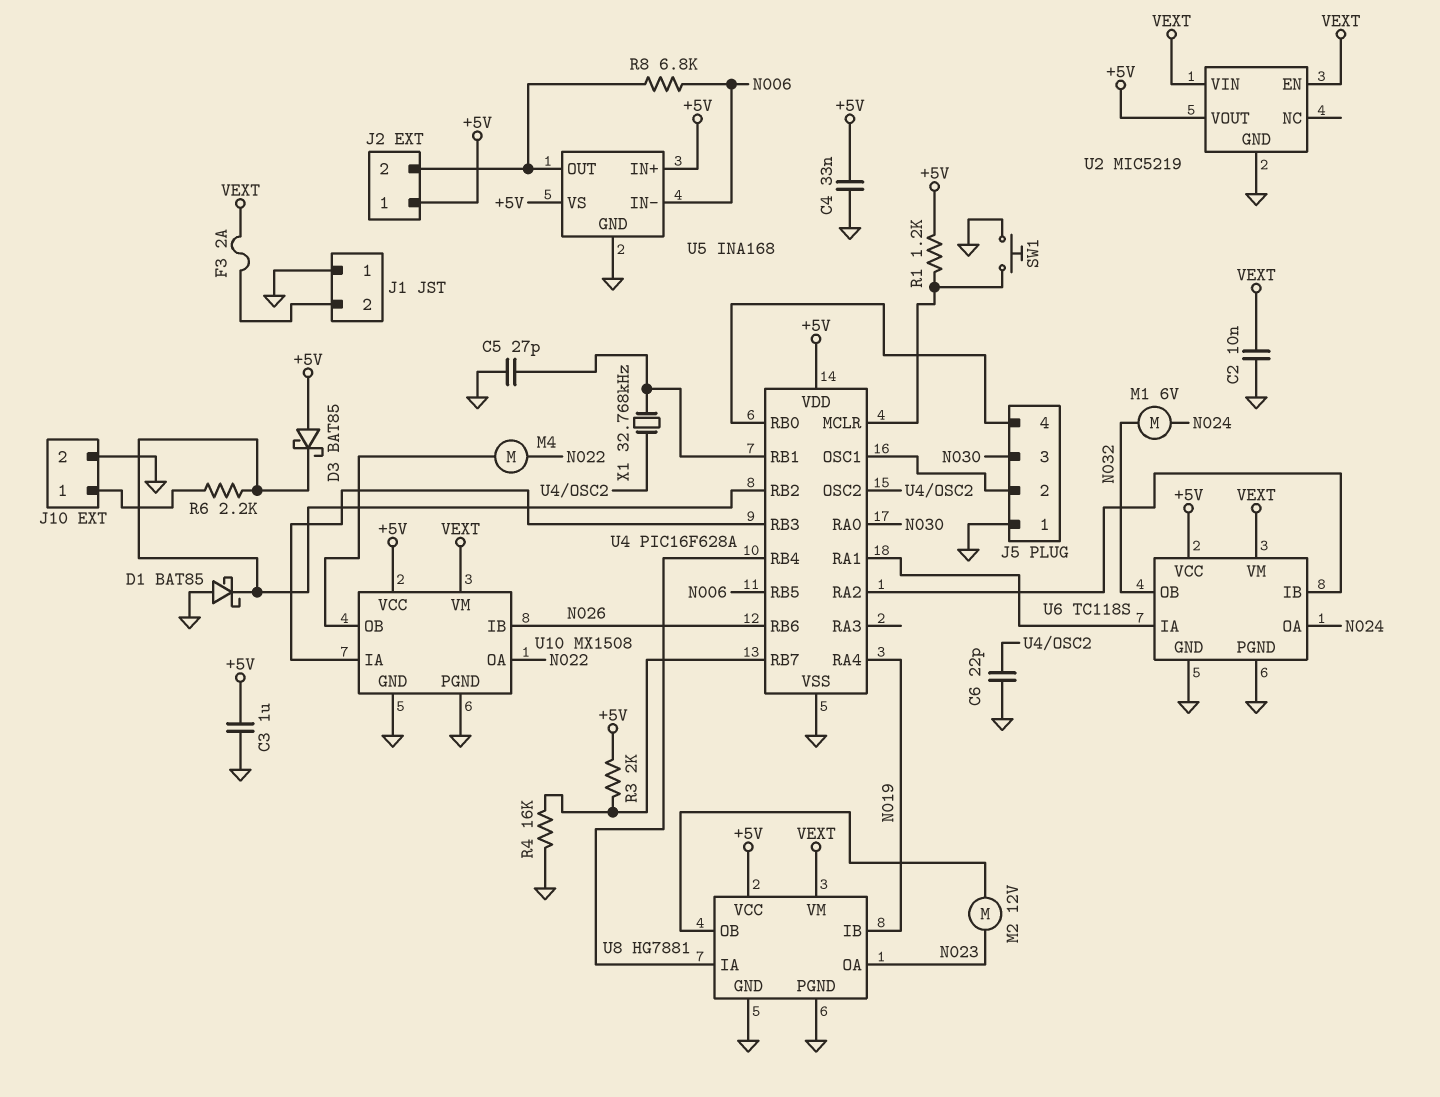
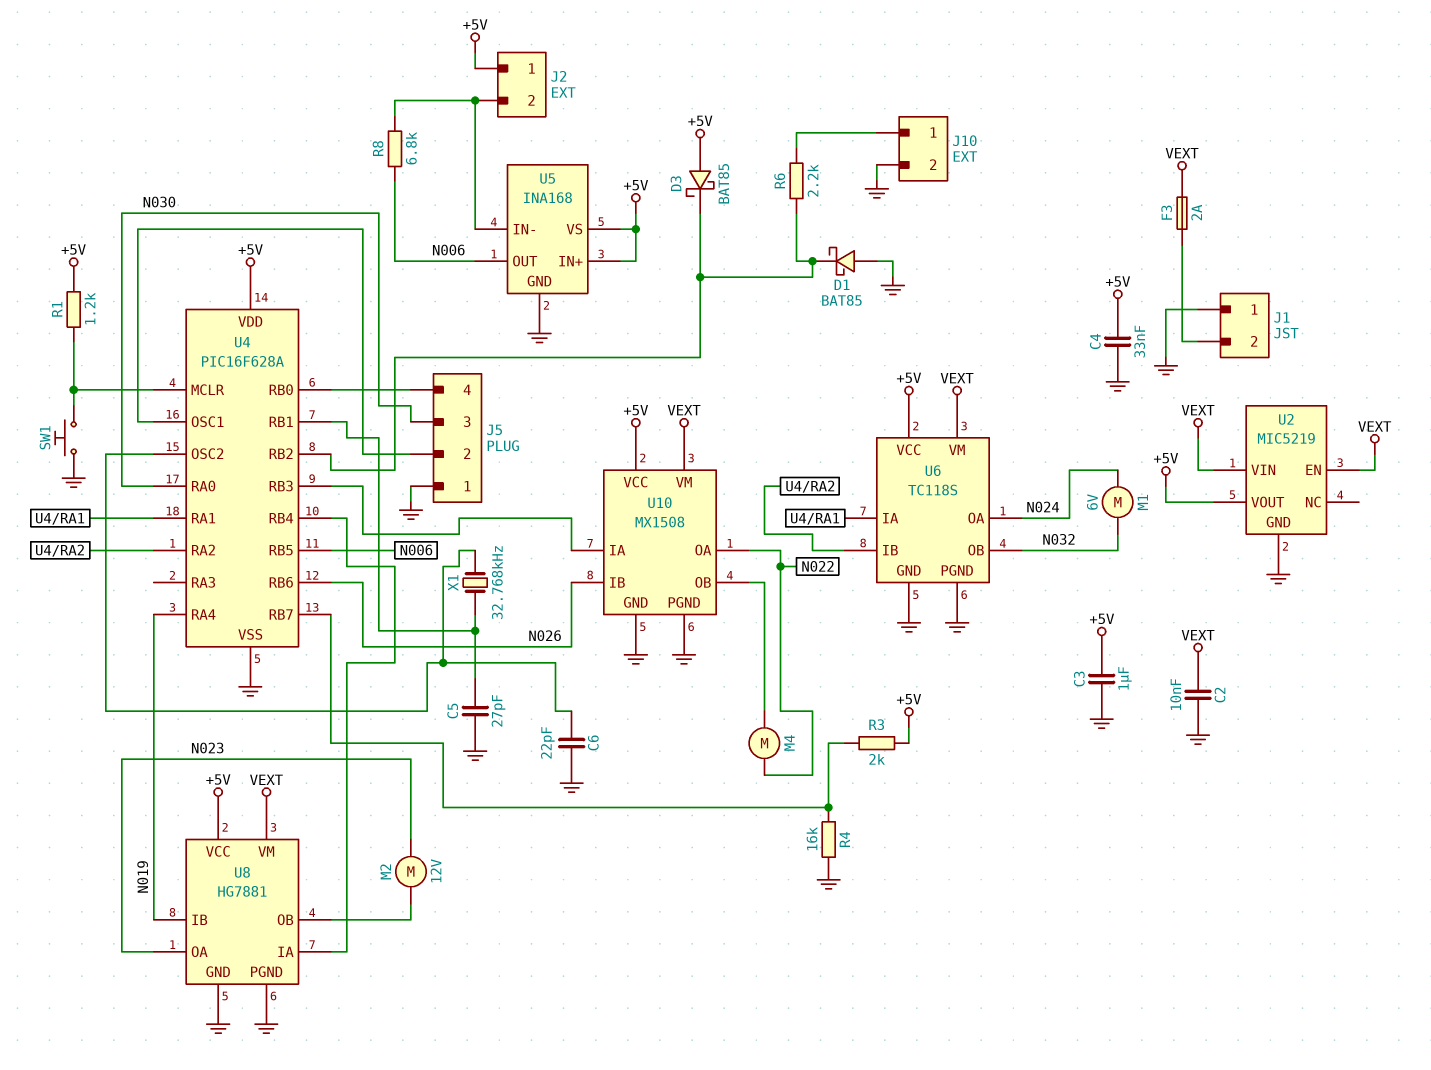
U5 pin IN-: N006 -> J2/2
U5 pin OUT: J2/2 -> N006

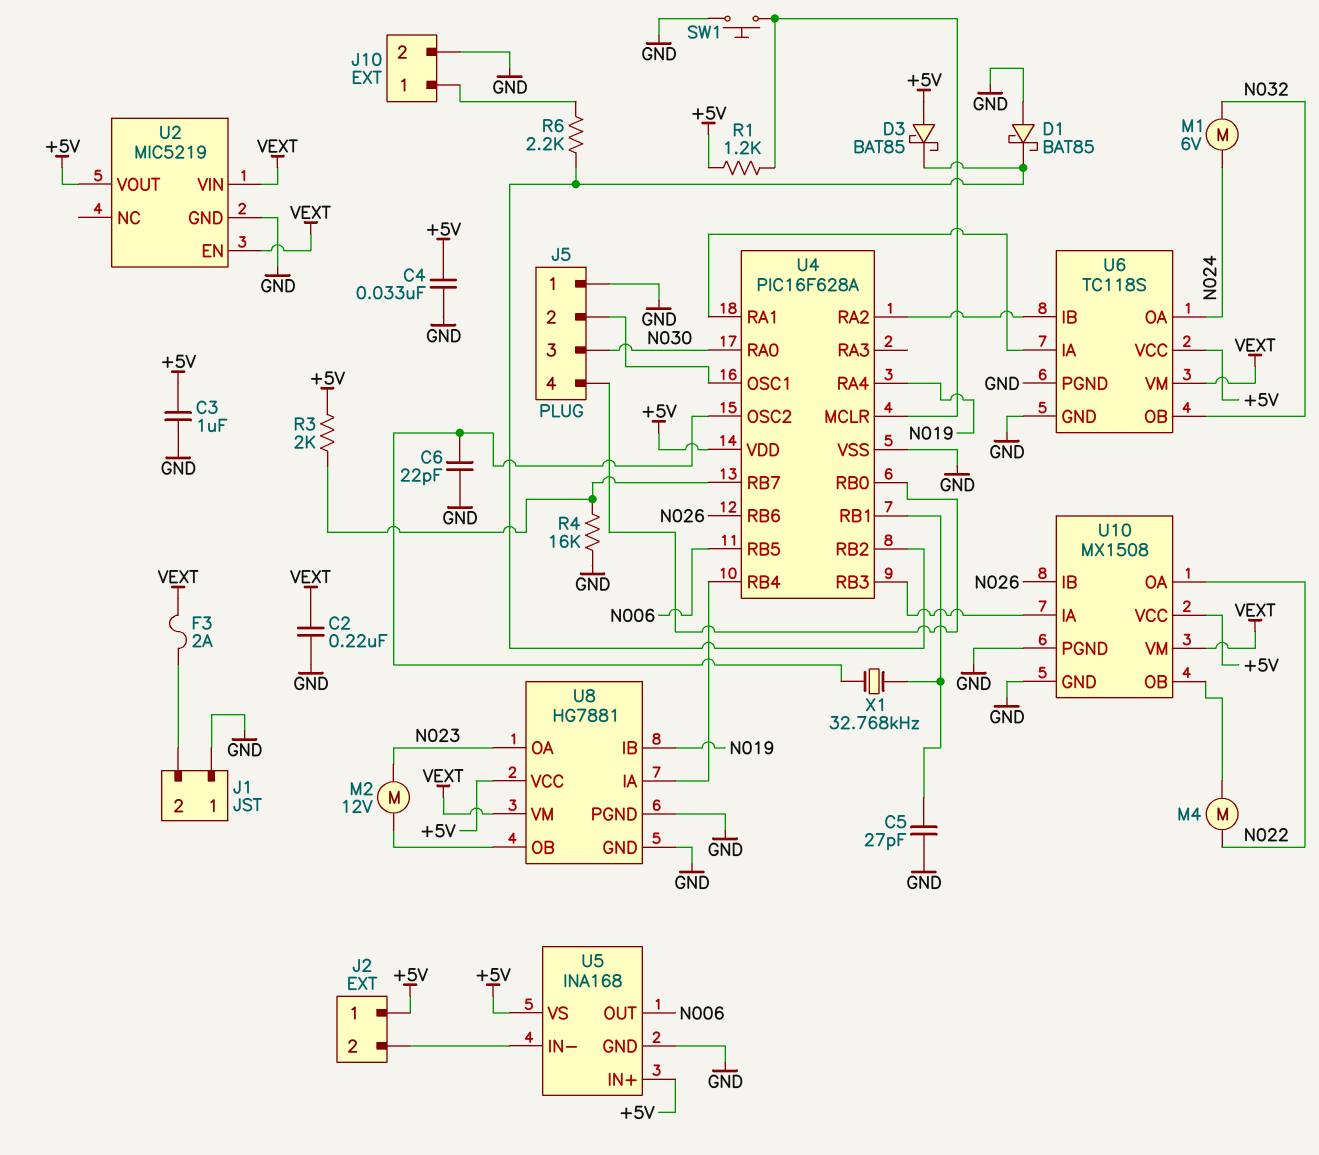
C2: 10nF (GND, VEXT) -> 220nF (GND, VEXT)
R8: 6.8k (J2/2, N006) -> none

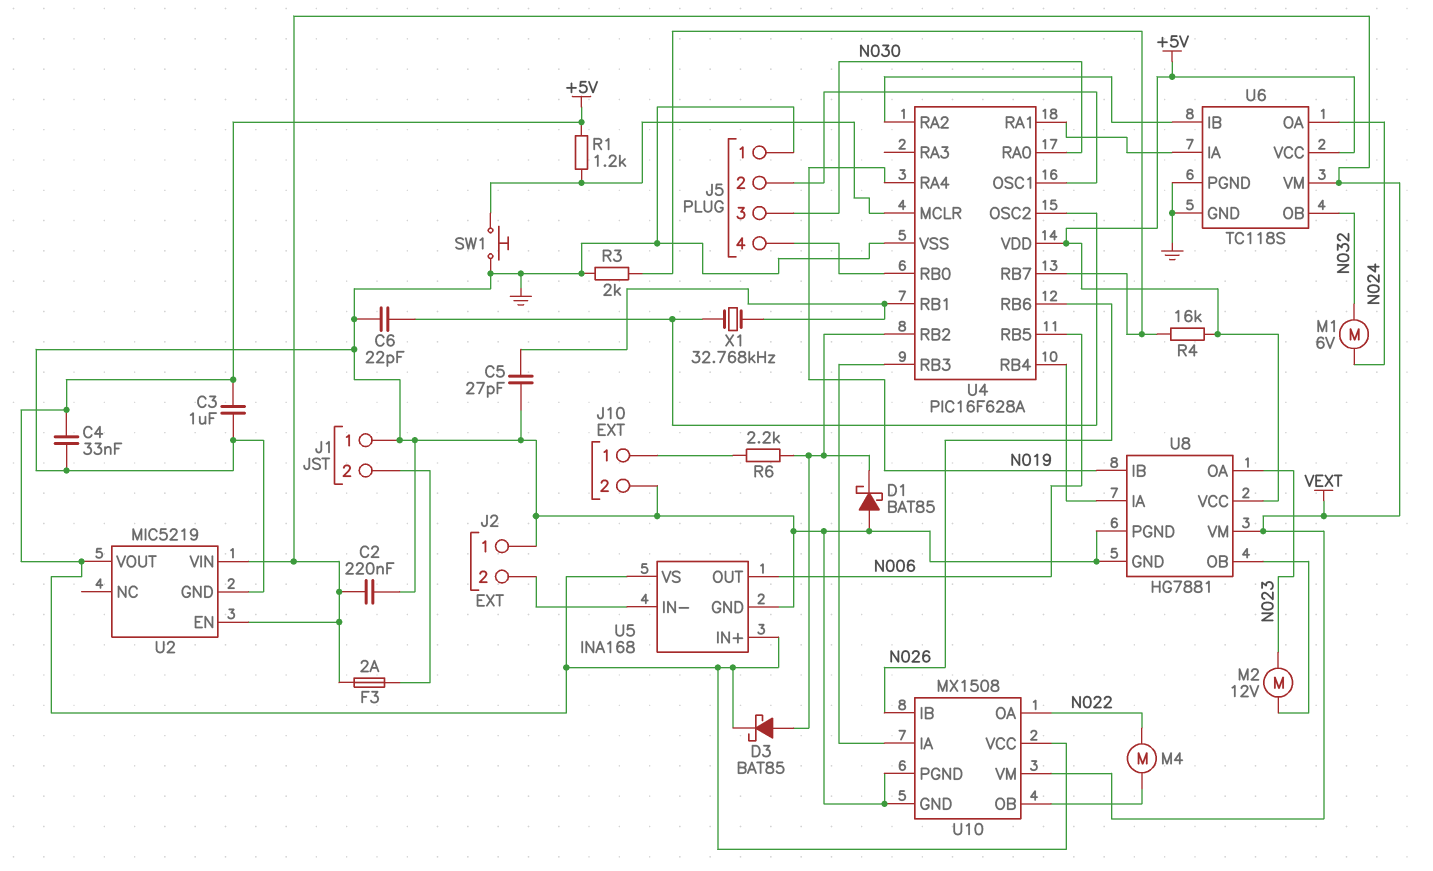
D3: schottky BAT85 (A +5V, K U4/RB2) -> schottky BAT85 (A U4/RB2, K +5V)
J2 pin 1: +5V -> GND
R3: 2k (+5V, U4/RB7) -> 2k (GND, U4/RB7)
R4: 16k (GND, U4/RB7) -> 16k (+5V, U4/RB7)

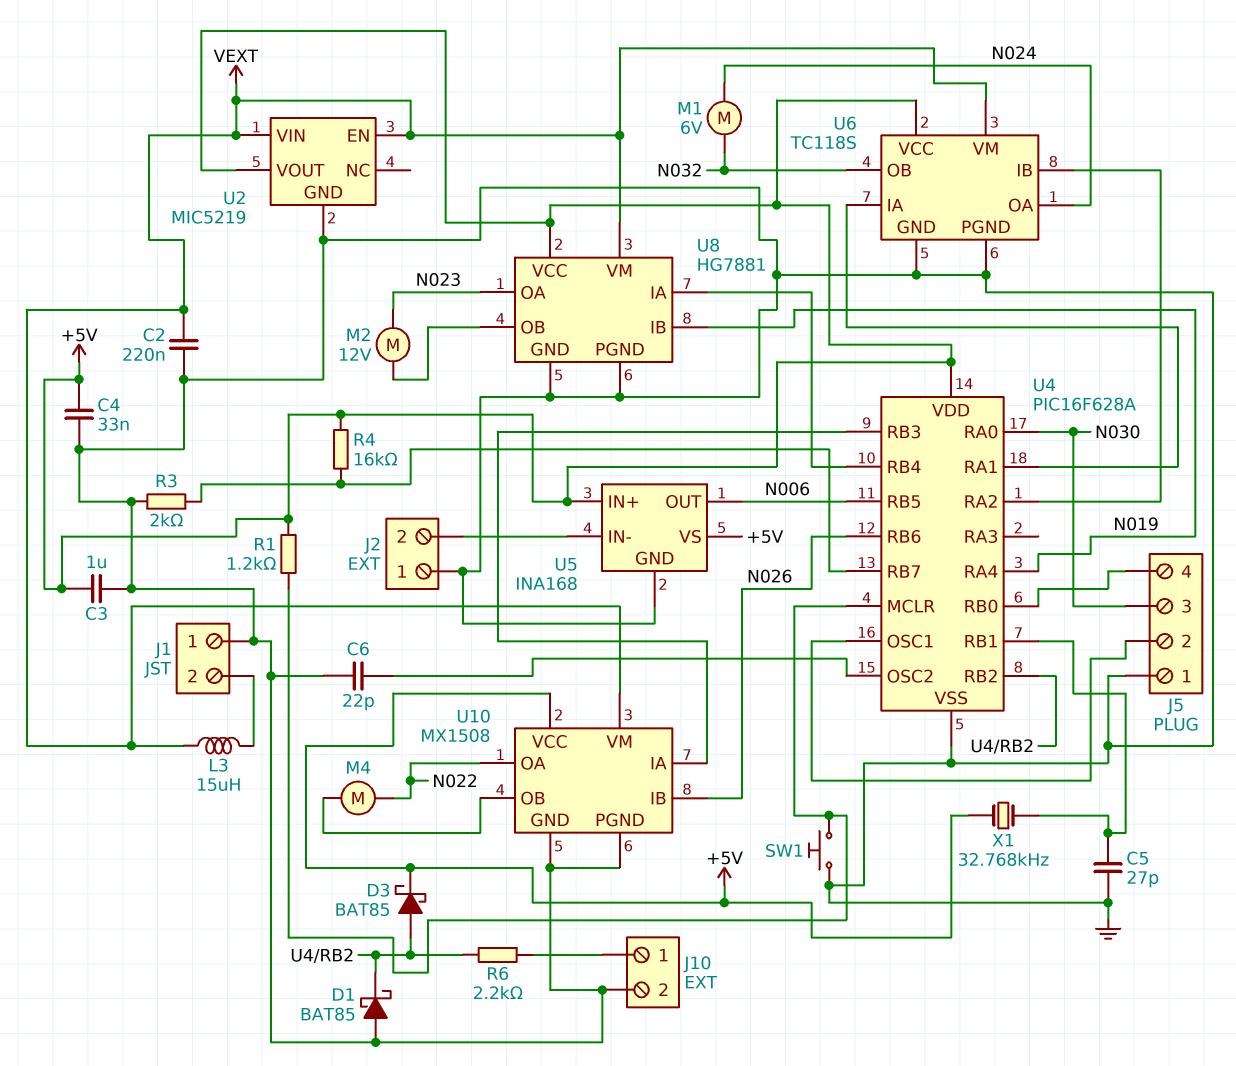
F3: 2A (J1/2, VEXT) -> none
L3: none -> 15uH (J1/2, VEXT)
X1: 32.768kHz (U4/OSC2, U4/RB1) -> 32.768kHz (+5V, U4/RB1)

